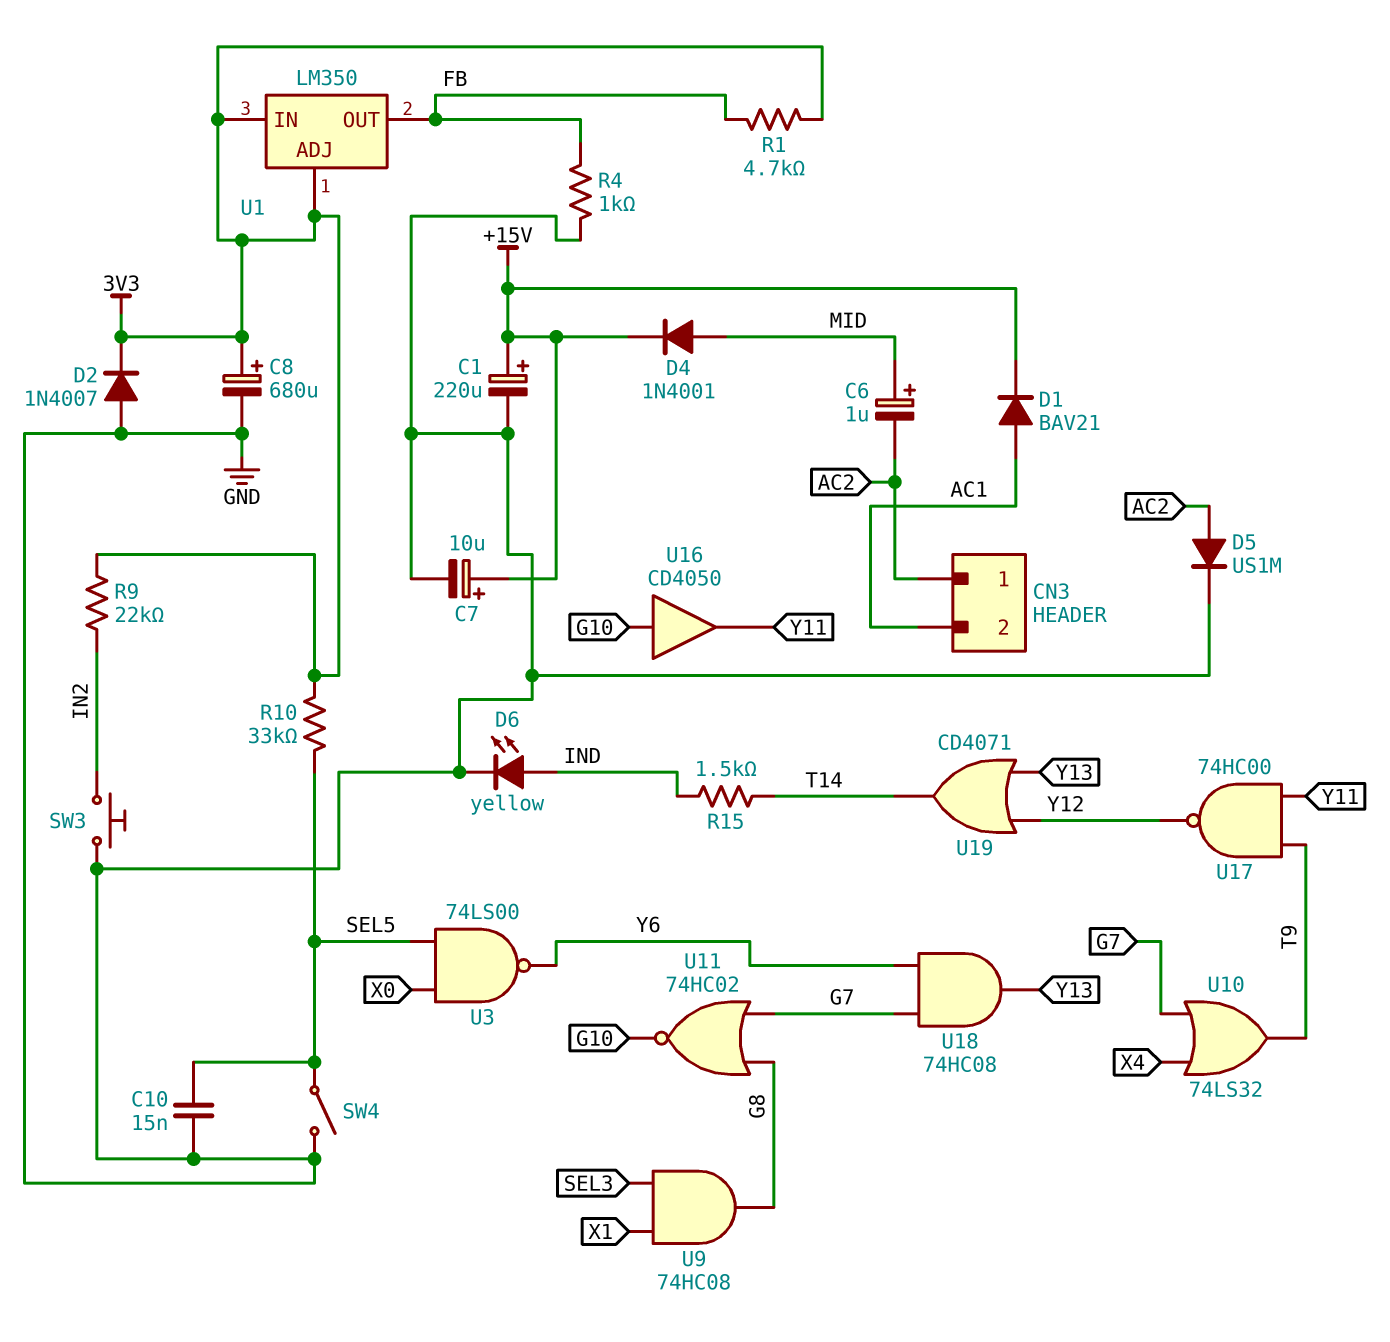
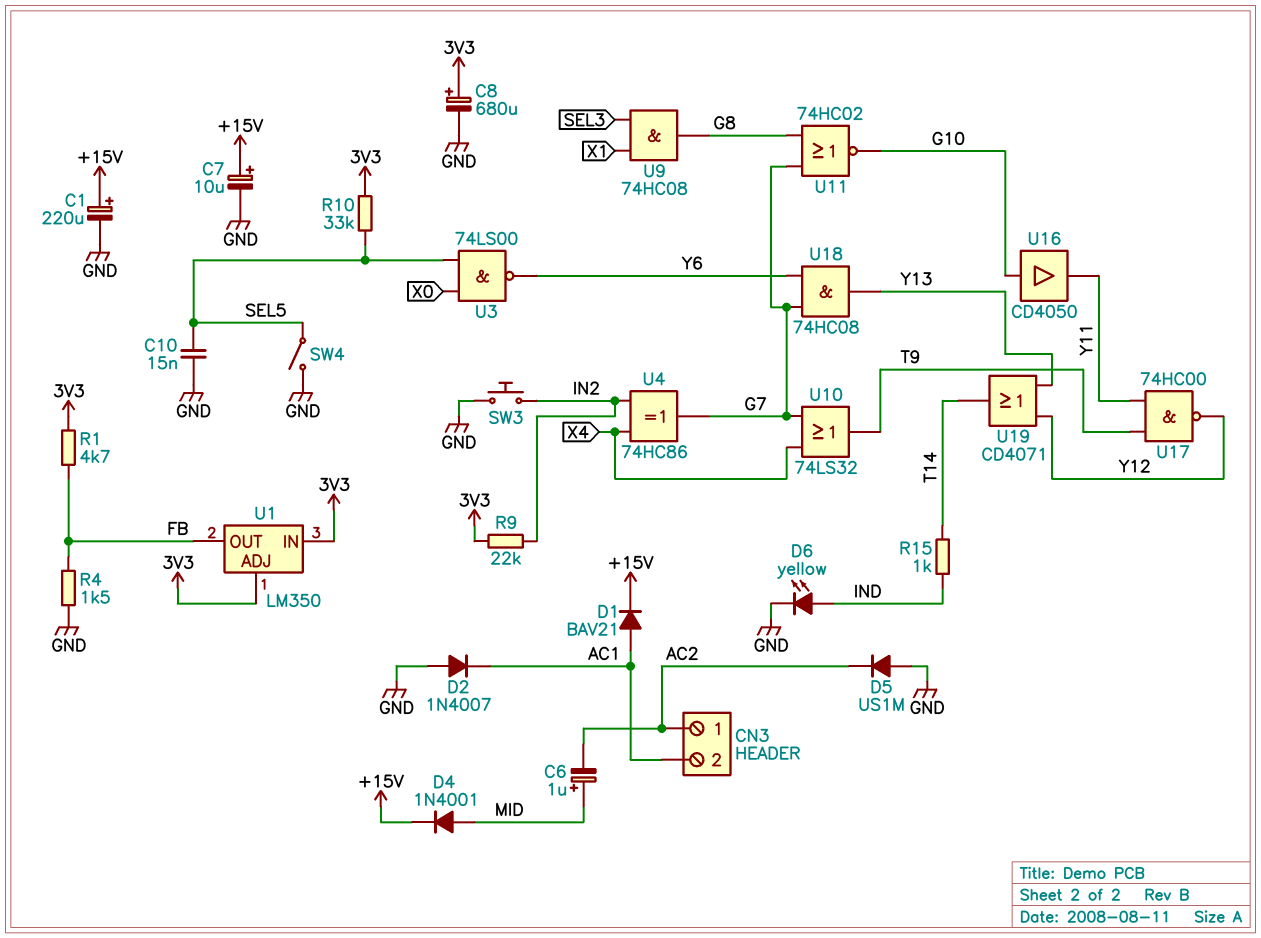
D2: diode 1N4007 (A GND, K 3V3) -> diode 1N4007 (A GND, K AC1)
D5: diode US1M (A AC2, K GND) -> diode US1M (A GND, K AC2)
R4: 1k (FB, GND) -> 1.5k (FB, GND)
R15: 1.5k (IND, T14) -> 1k (IND, T14)
U4: none -> XOR 74HC86 (in IN2, in X4, out G7)

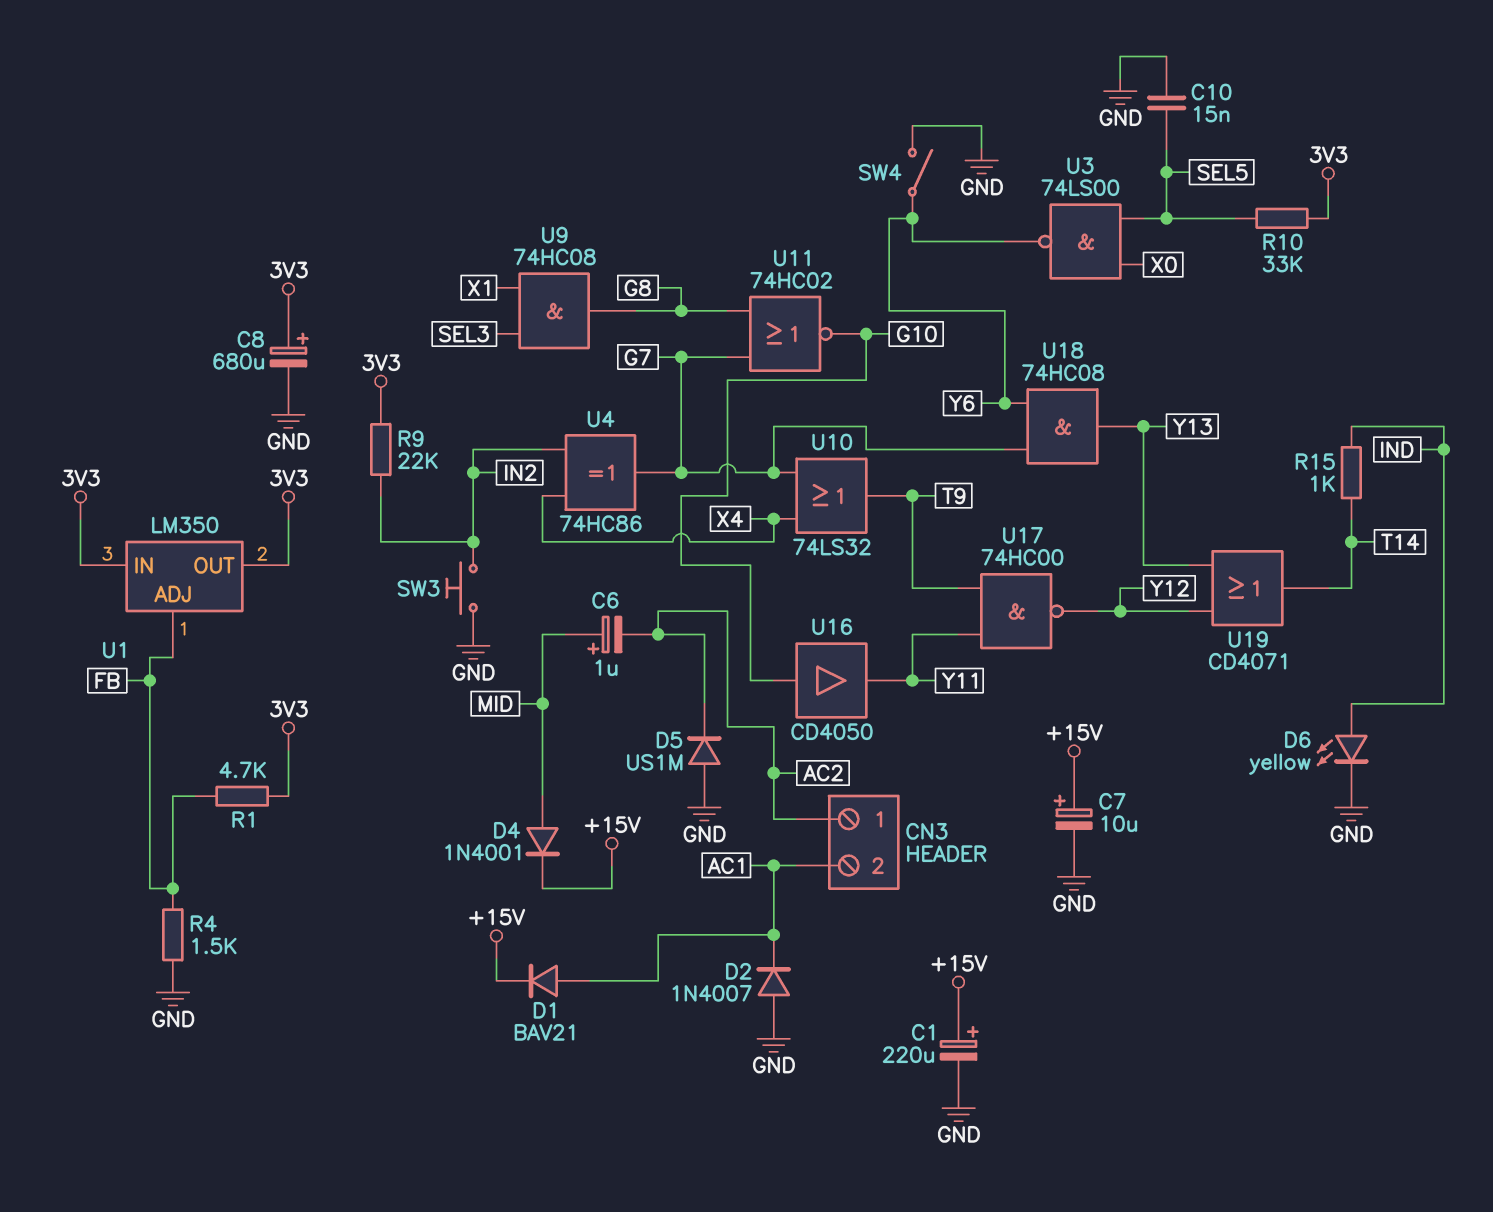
SW4: switch (GND, SEL5) -> switch (GND, Y6)
U1 pin ADJ: 3V3 -> FB
U1 pin OUT: FB -> 3V3

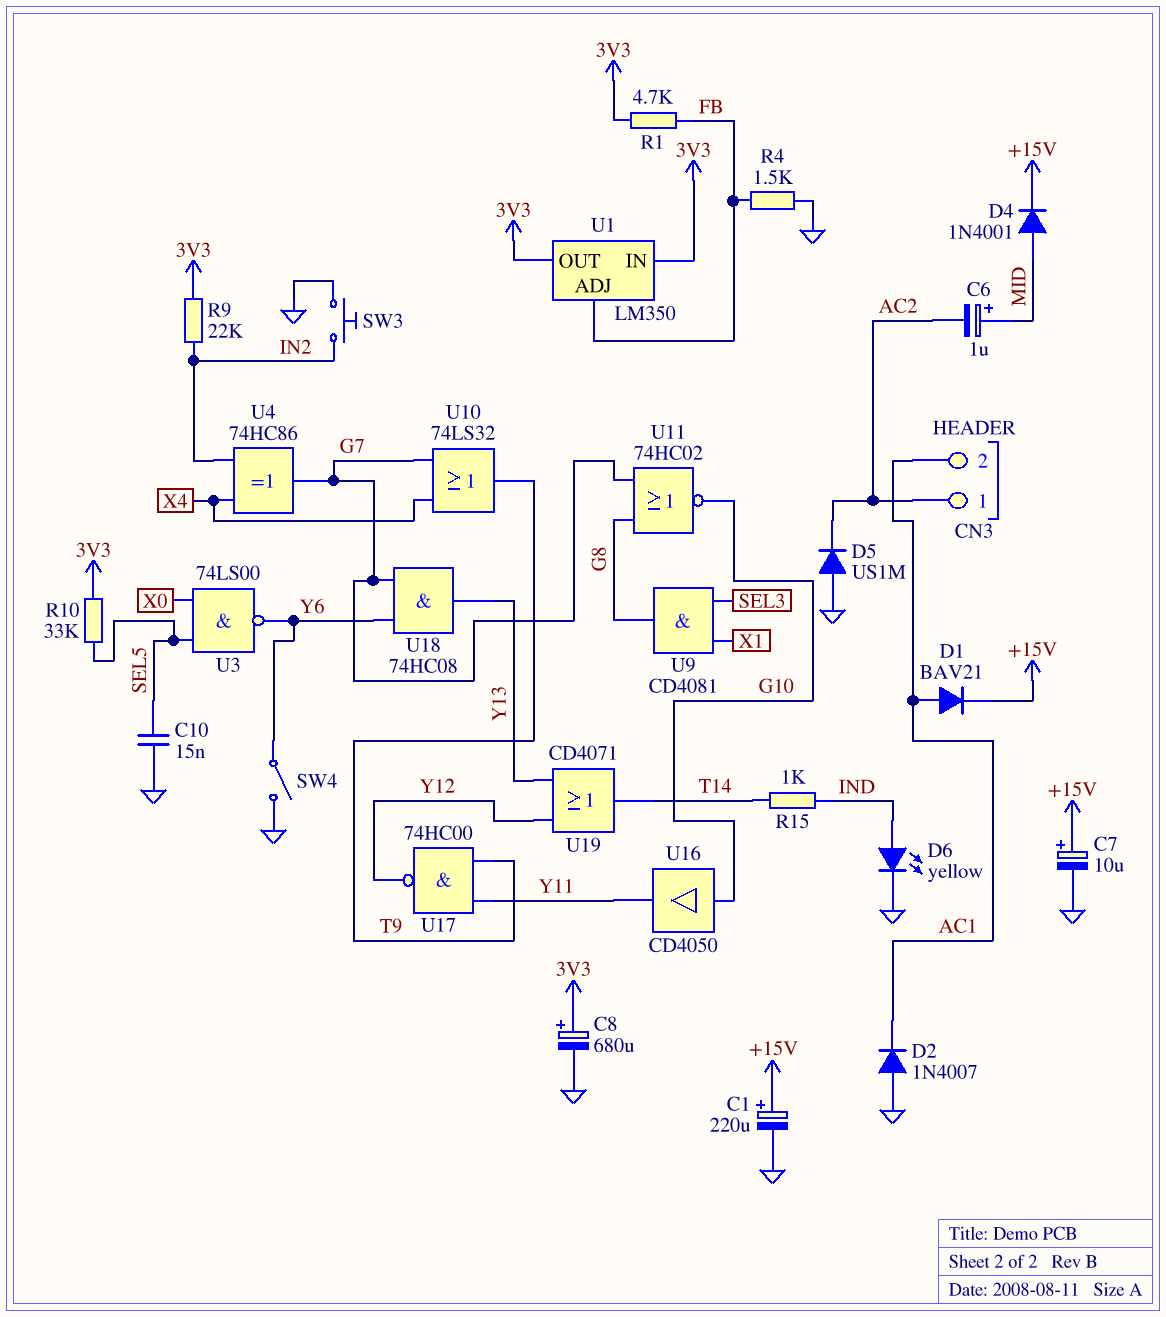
U9: AND 74HC08 (in SEL3, in X1, out G8) -> AND CD4081 (in SEL3, in X1, out G8)

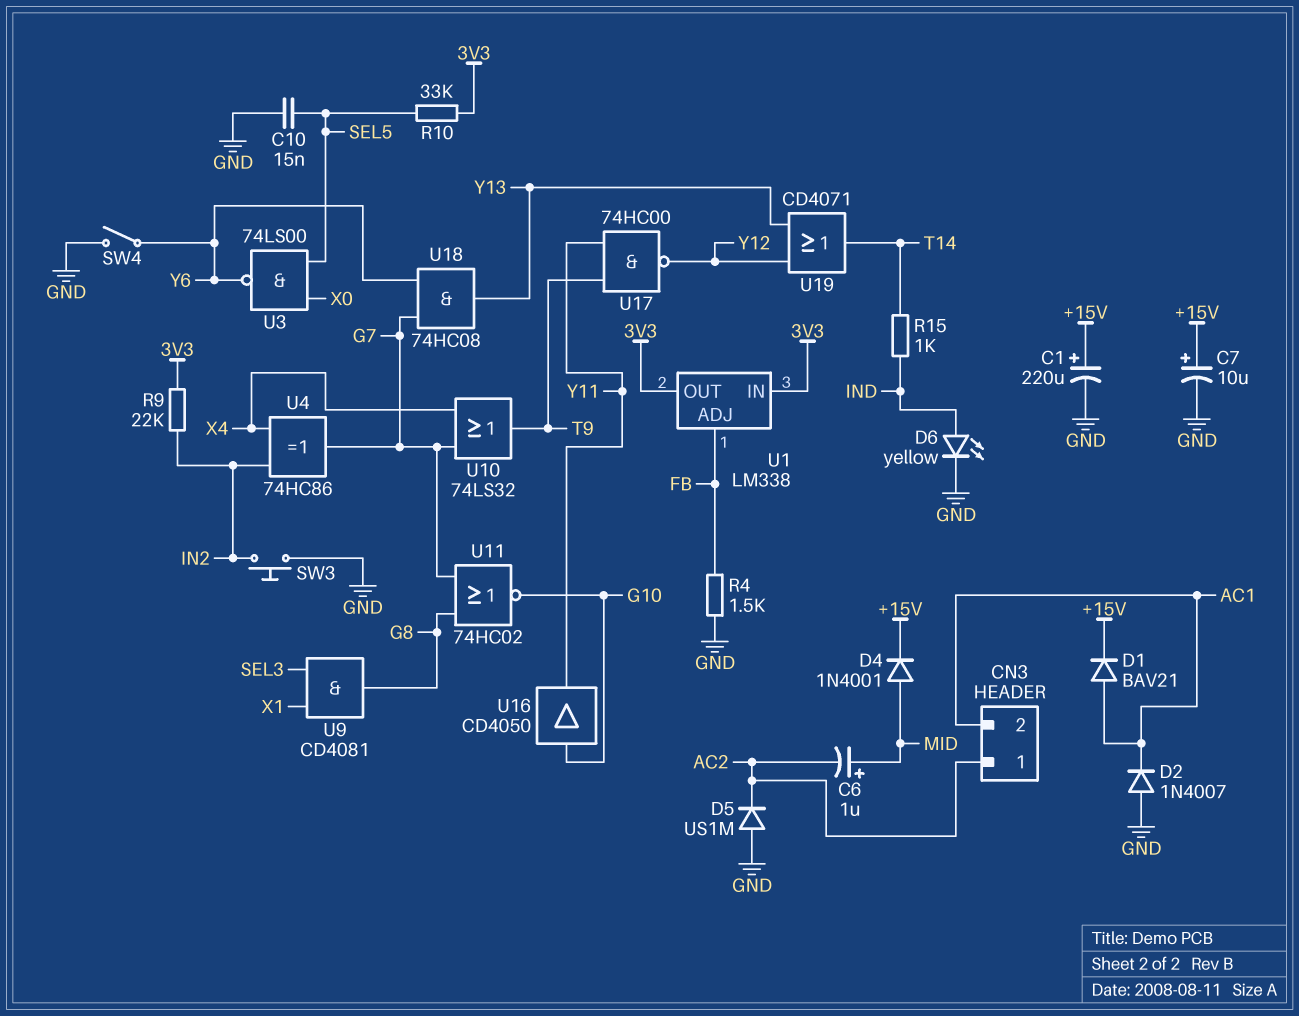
C8: 680uF (plus 3V3, minus GND) -> none
R1: 4.7k (3V3, FB) -> none
U1: LM350 -> LM338

